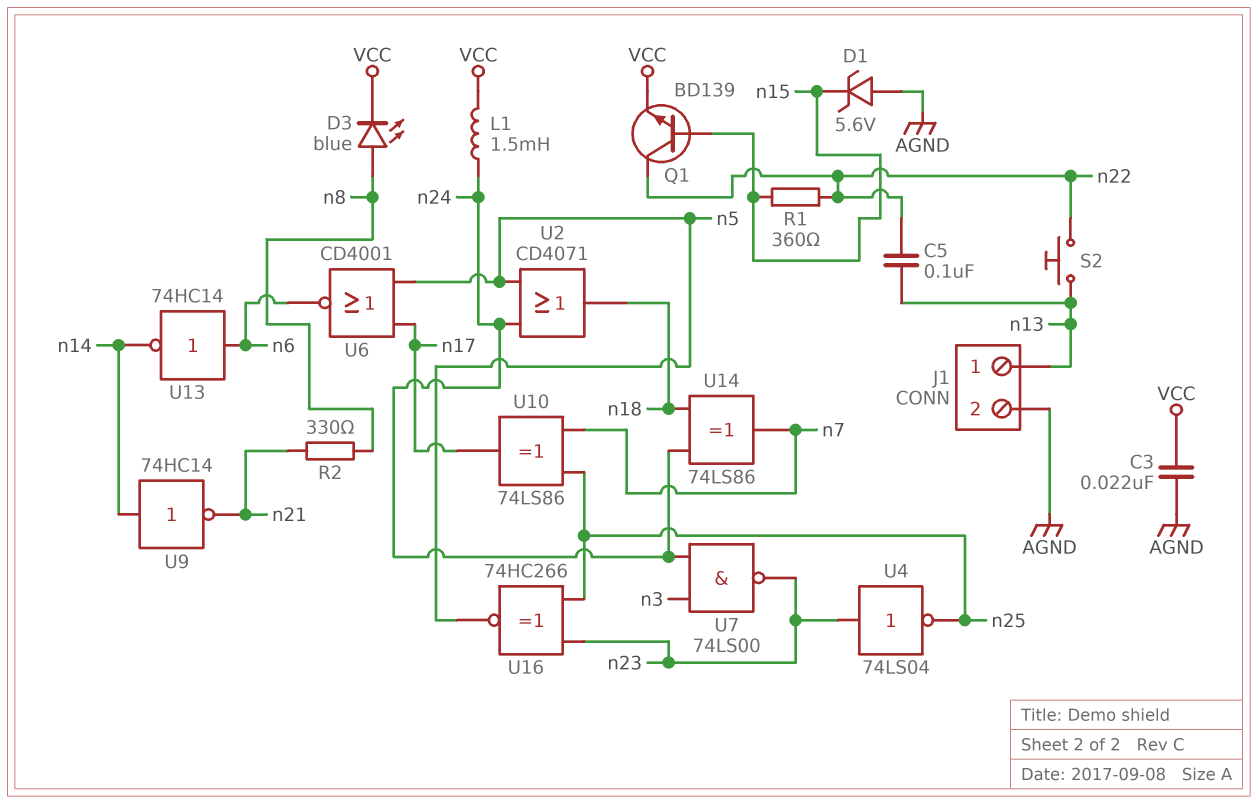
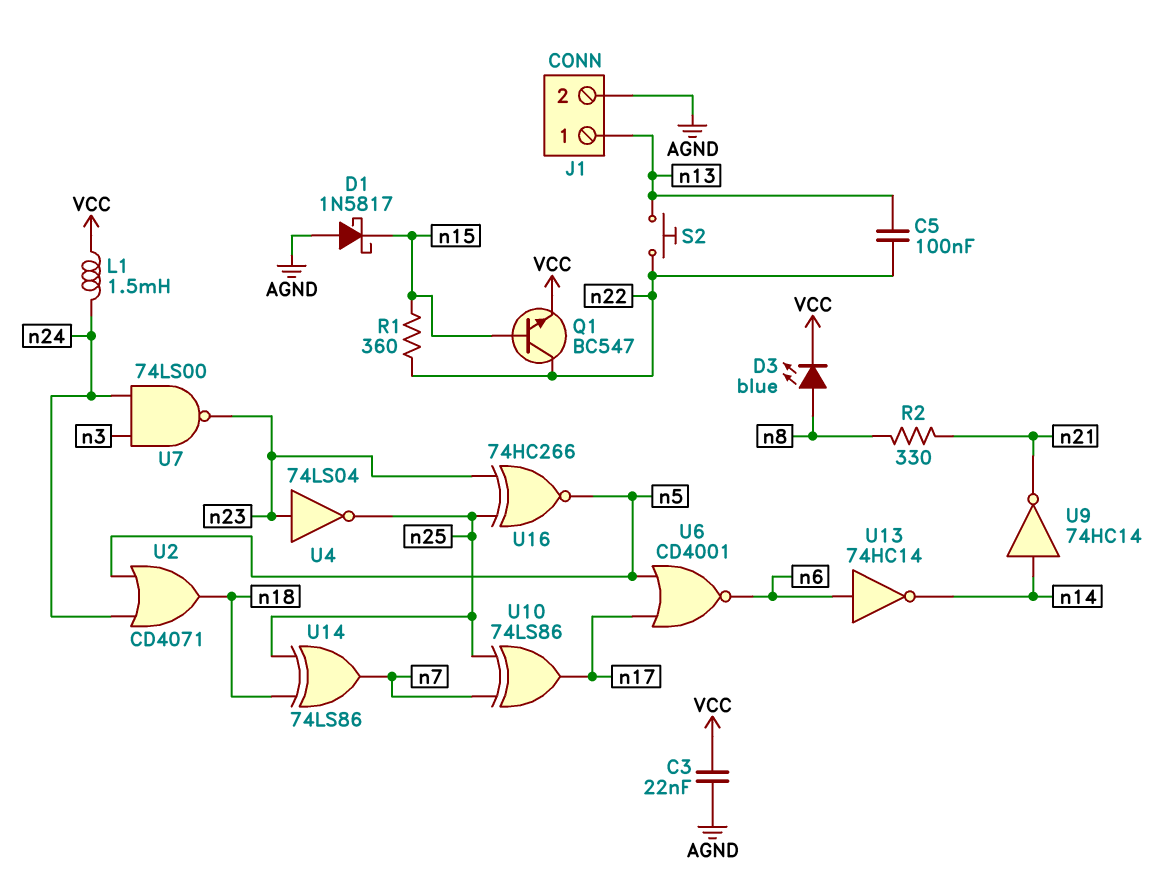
D1: zener 5.6V (A AGND, K n15) -> schottky 1N5817 (A AGND, K n15)
Q1: NPN BD139 (B n15, C n22, E VCC) -> NPN BC547 (B n15, C n22, E VCC)
U14: XOR 74LS86 (in n18, in n24, out n7) -> XOR 74LS86 (in n18, in n25, out n7)

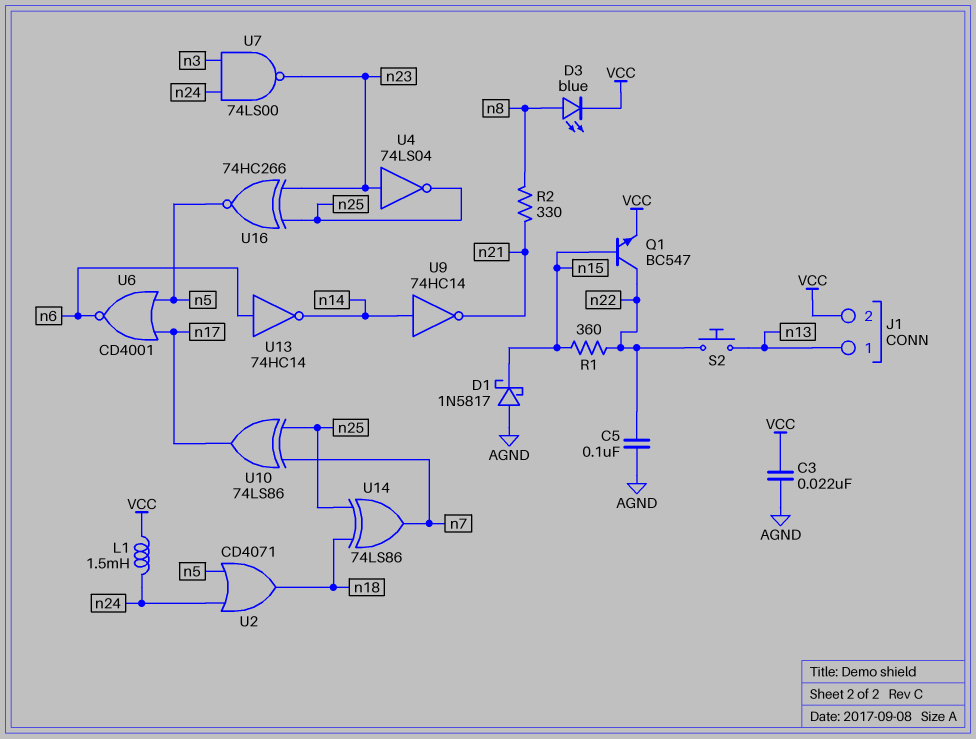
C5: 100nF (n13, n22) -> 100nF (AGND, n22)
J1 pin 2: AGND -> VCC

